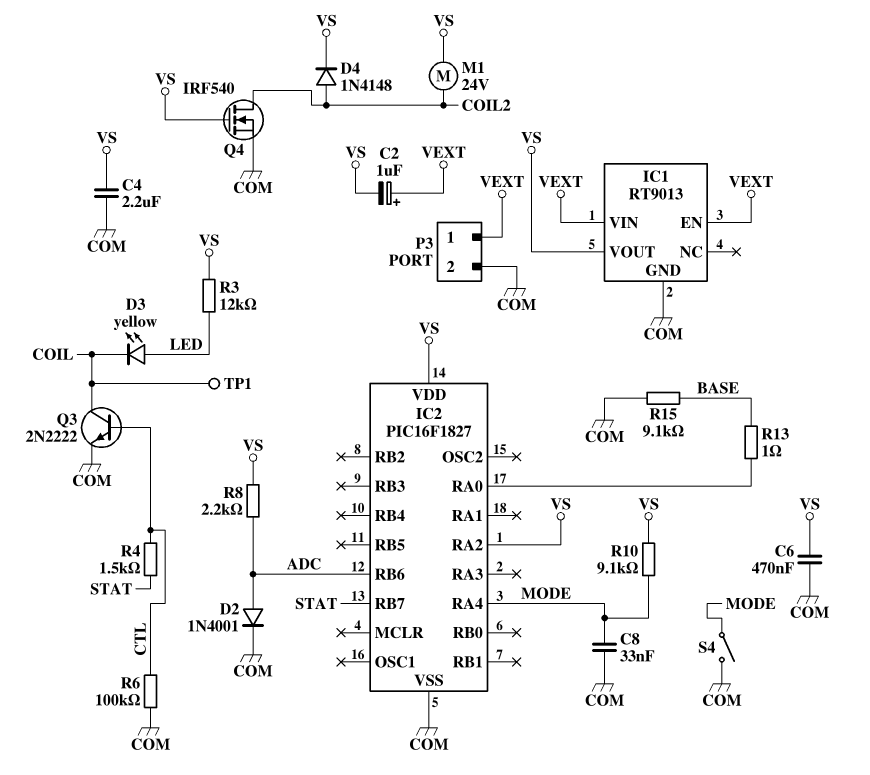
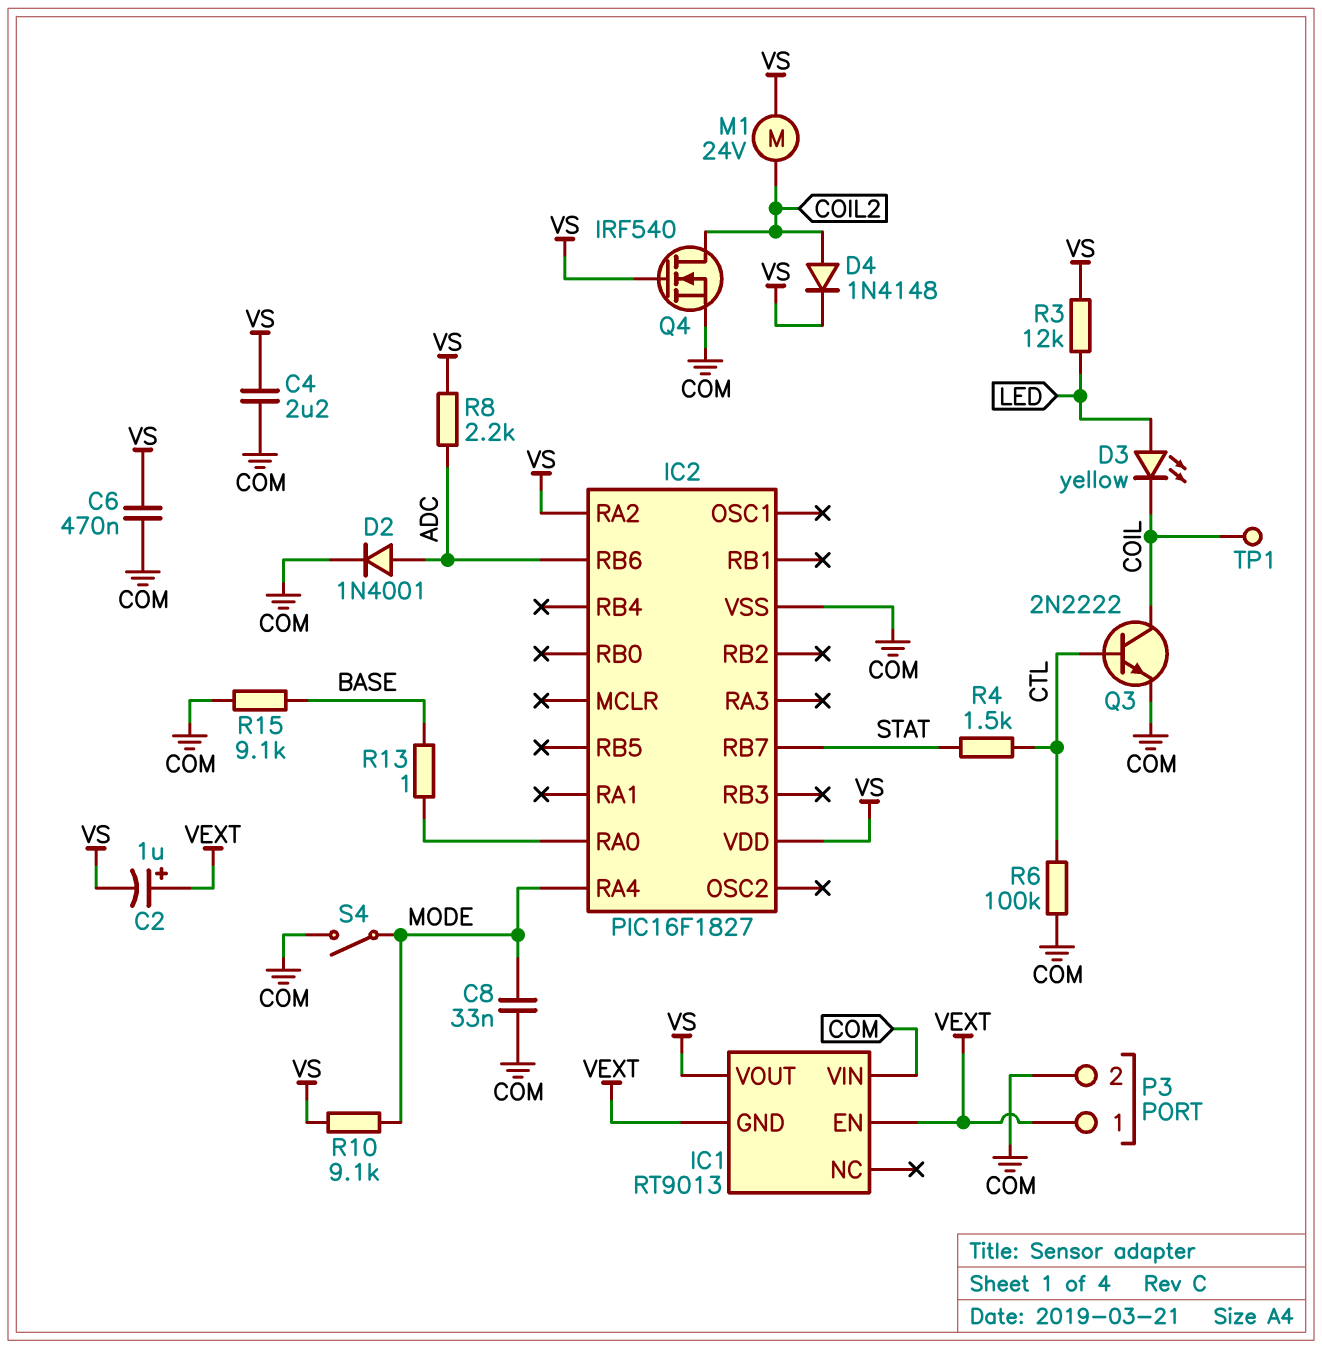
IC1 pin GND: COM -> VEXT
IC1 pin VIN: VEXT -> COM

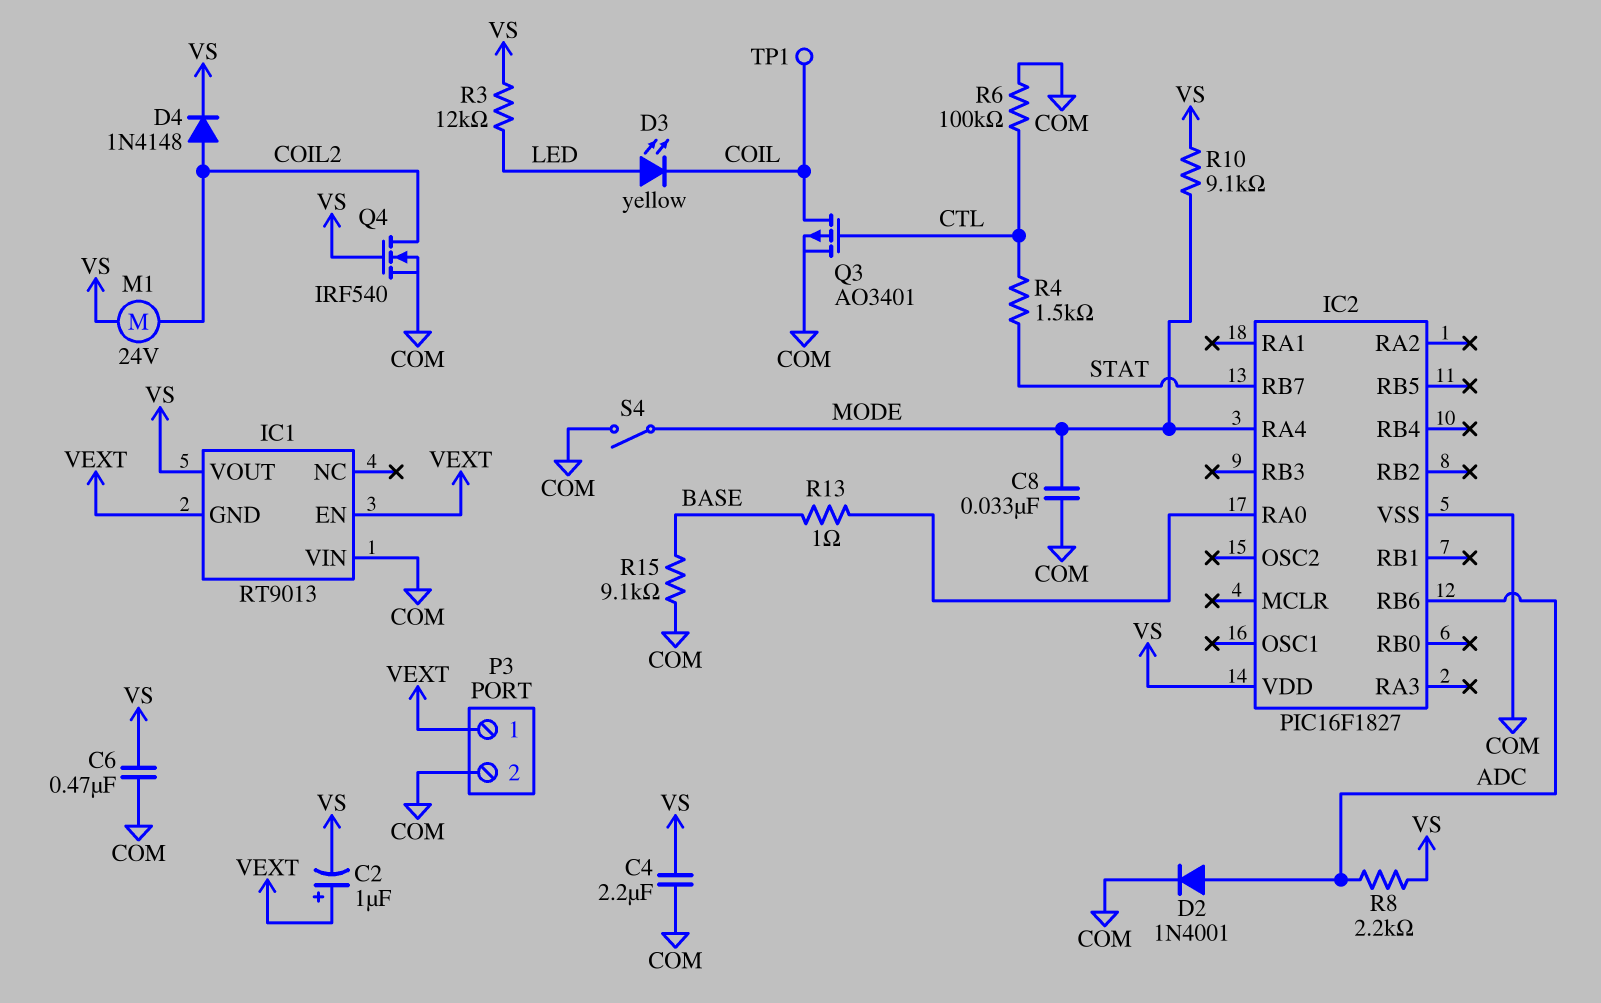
IC2 pin RA2: VS -> none
Q3: NPN 2N2222 (B CTL, C COIL, E COM) -> PMOS AO3401 (G CTL, D COIL, S COM)

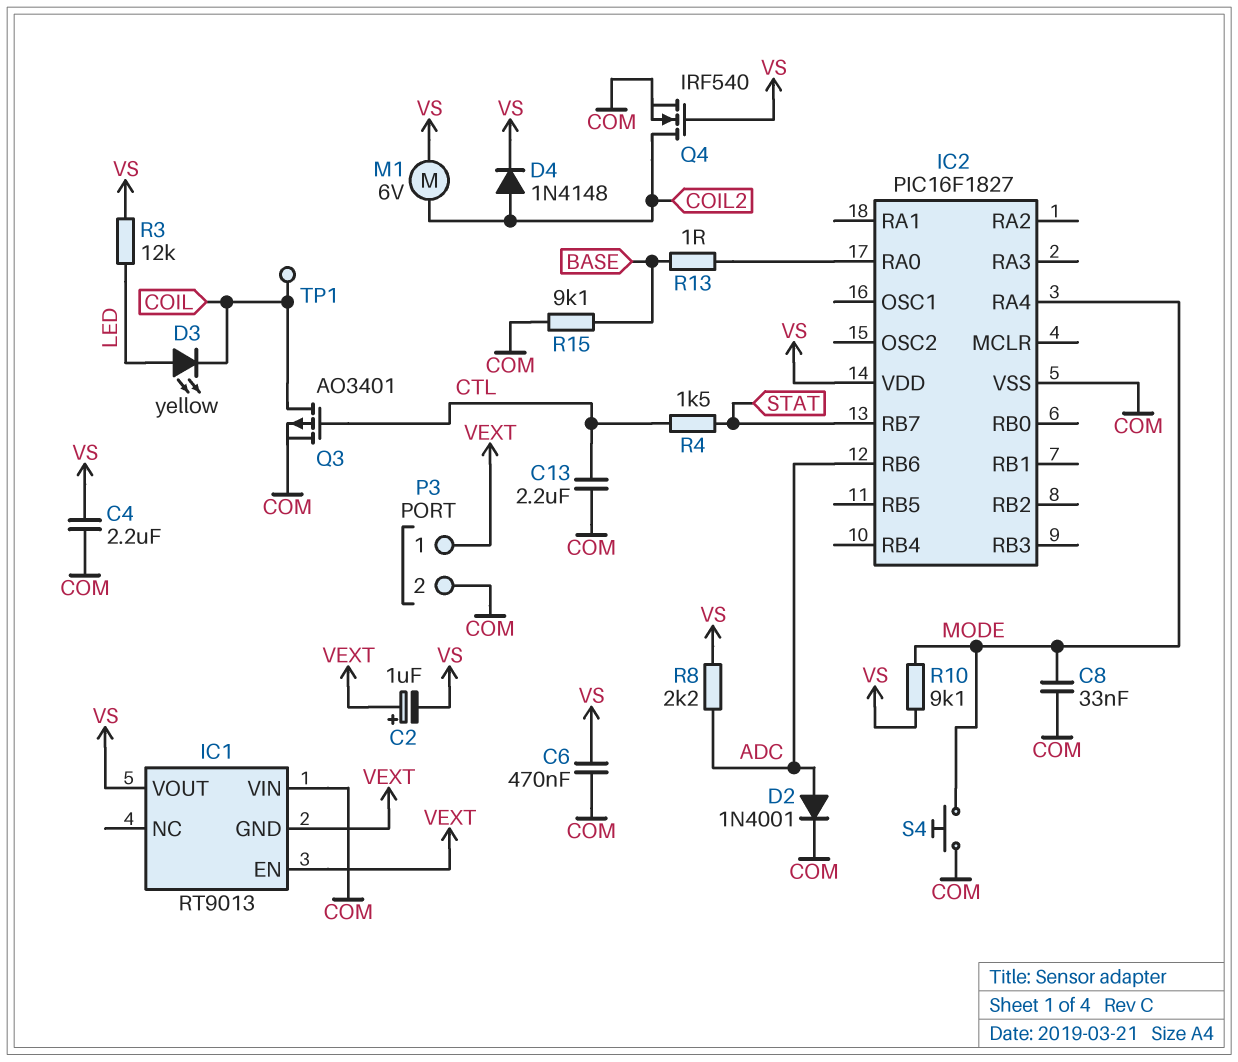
C13: none -> 2.2uF (COM, CTL)
M1: motor 24V (COIL2, VS) -> motor 6V (COIL2, VS)
R6: 100k (COM, CTL) -> none
S4: switch (COM, MODE) -> button (COM, MODE)

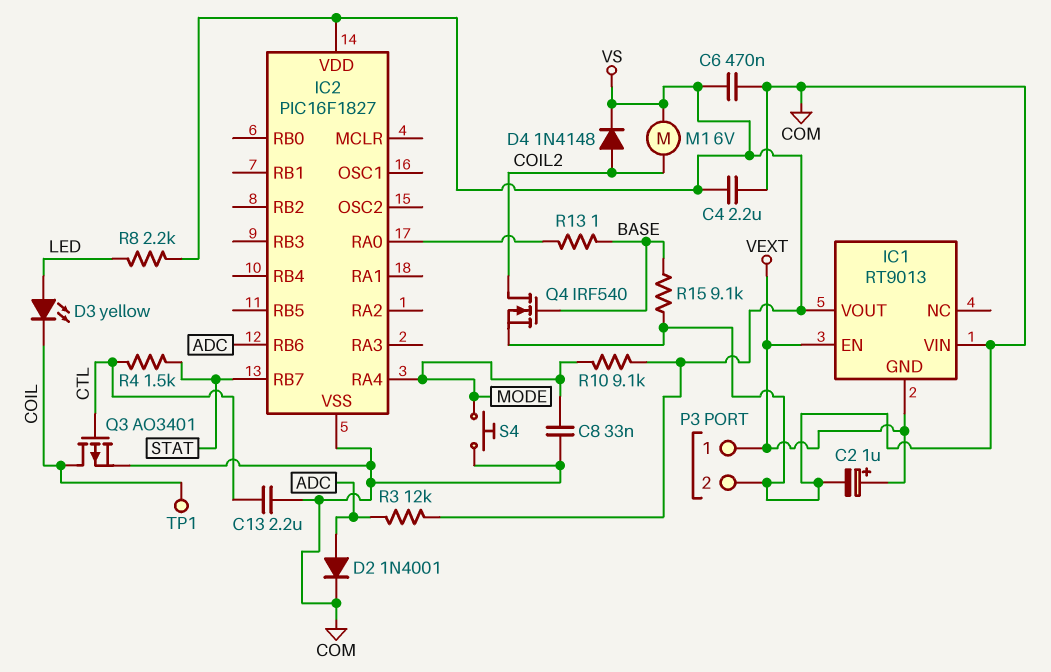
C2: 1uF (plus VEXT, minus VS) -> 1uF (plus VEXT, minus COM)
Q4: NMOS IRF540 (G VS, D COIL2, S COM) -> NMOS IRF540 (G BASE, D COIL2, S COM)
R3: 12k (LED, VS) -> 12k (ADC, VS)
R8: 2.2k (ADC, VS) -> 2.2k (LED, VS)

